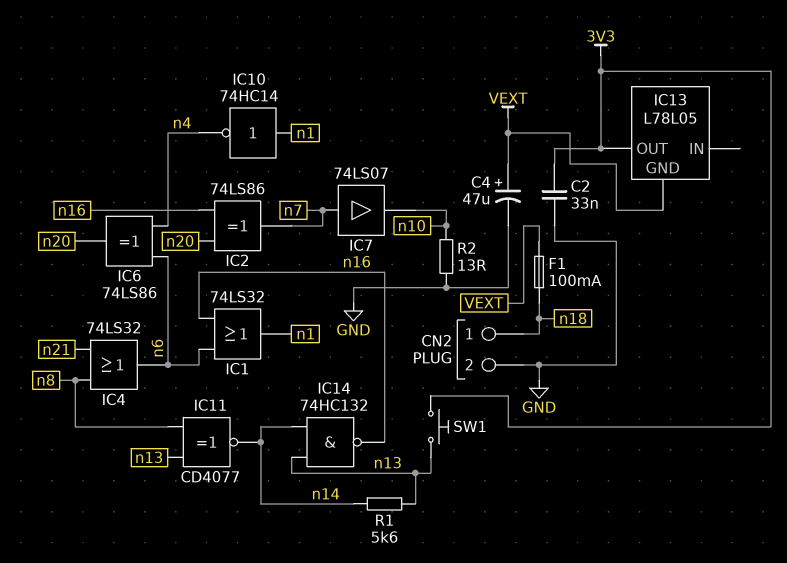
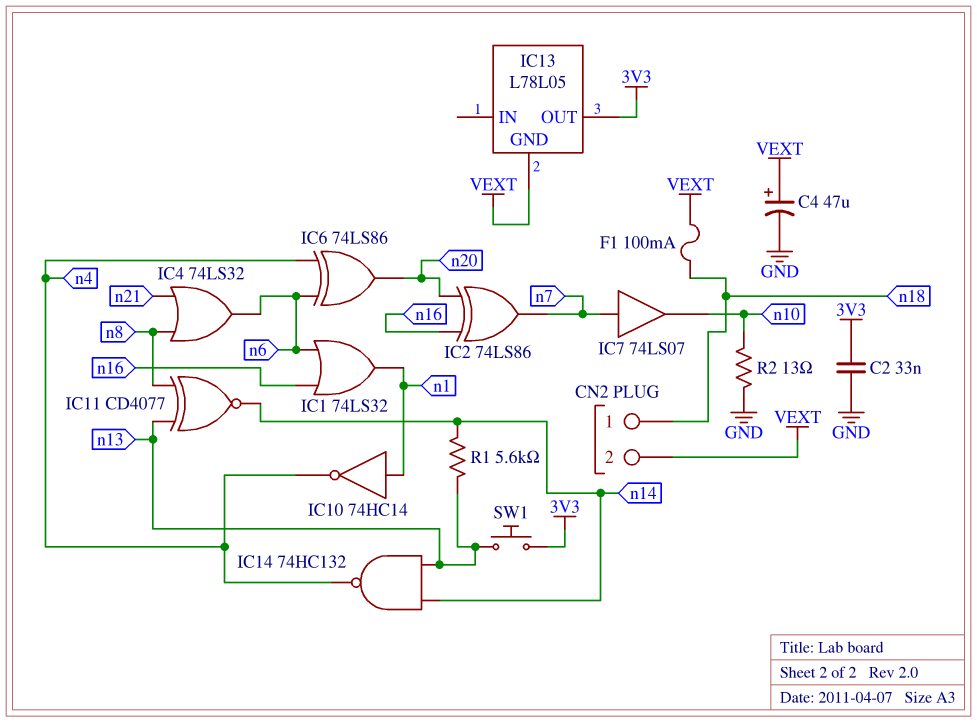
CN2 pin 2: GND -> VEXT
IC14: NAND 74HC132 (in n13, in n14, out n16) -> NAND 74HC132 (in n13, in n14, out n4)

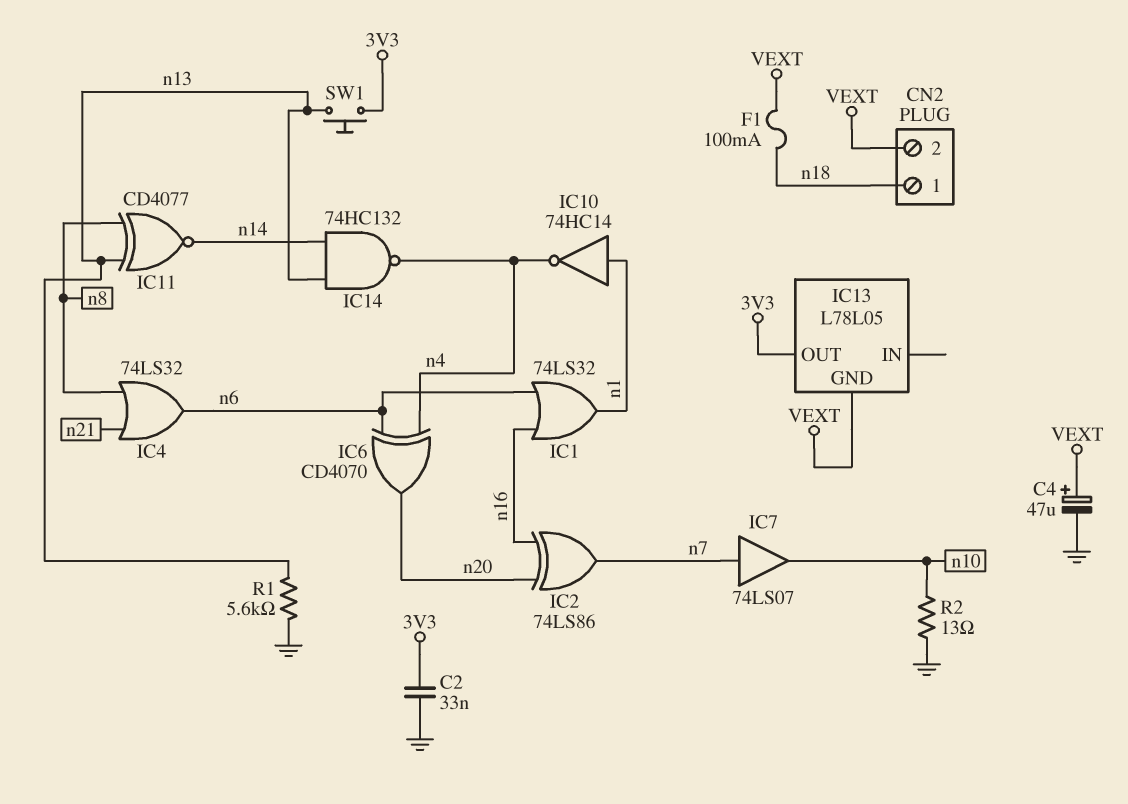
IC6: XOR 74LS86 (in n4, in n6, out n20) -> XOR CD4070 (in n4, in n6, out n20)
R1: 5.6k (n13, n14) -> 5.6k (GND, n13)

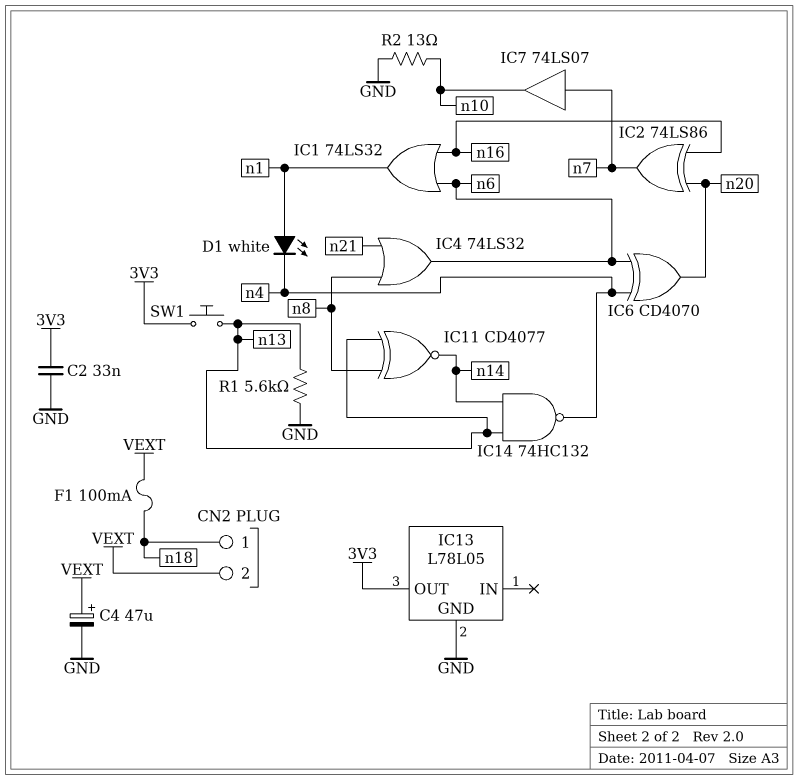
D1: none -> LED white (A n1, K n4)
IC10: NOT 74HC14 (in n1, out n4) -> none
IC13 pin GND: VEXT -> GND

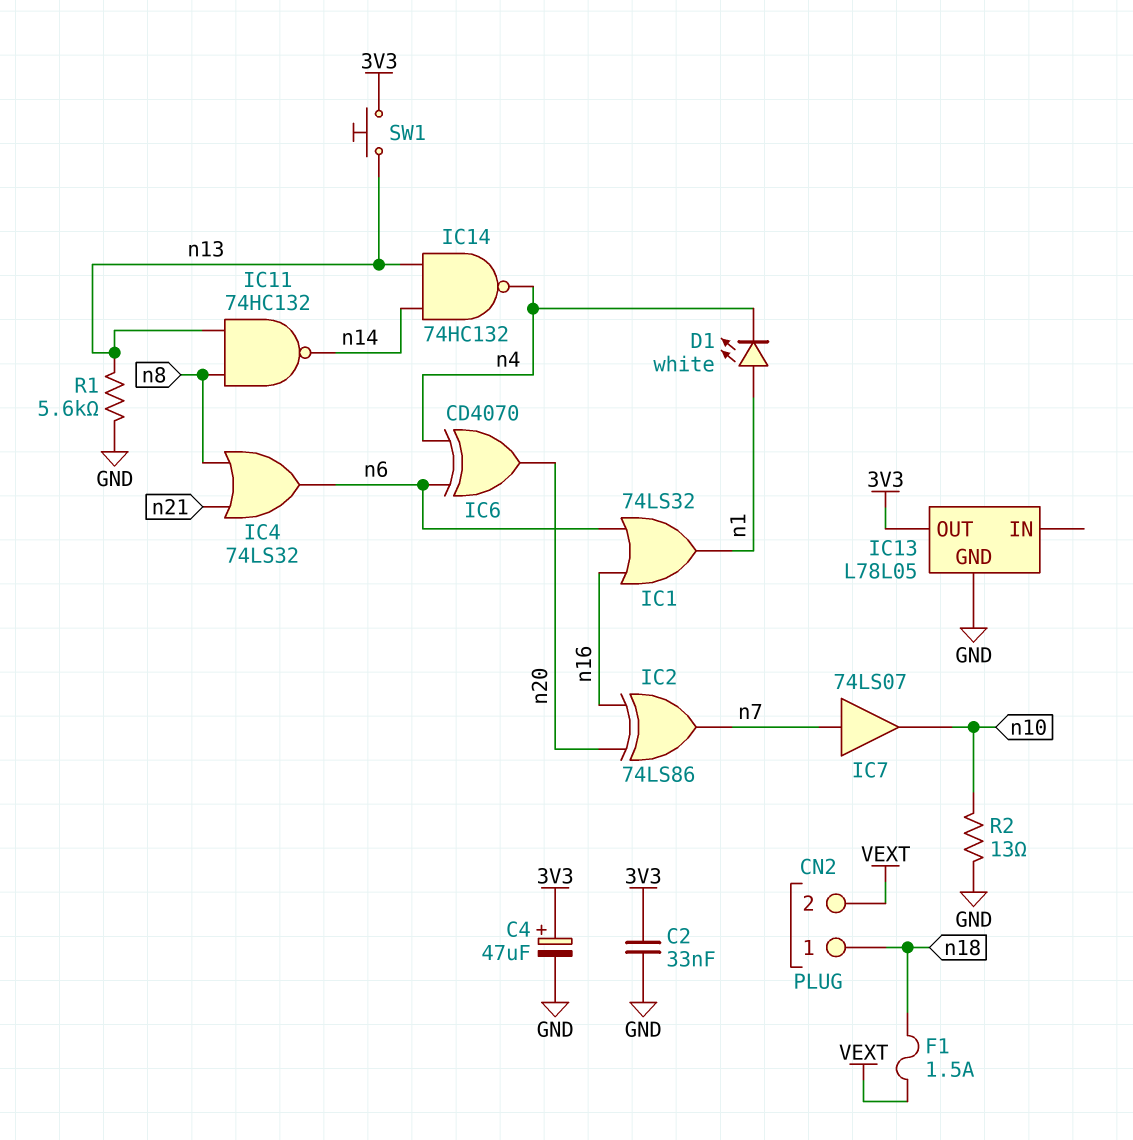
C4: 47uF (plus VEXT, minus GND) -> 47uF (plus 3V3, minus GND)
F1: 100mA (VEXT, n18) -> 1.5A (VEXT, n18)
IC11: XNOR CD4077 (in n8, in n13, out n14) -> NAND 74HC132 (in n8, in n13, out n14)

